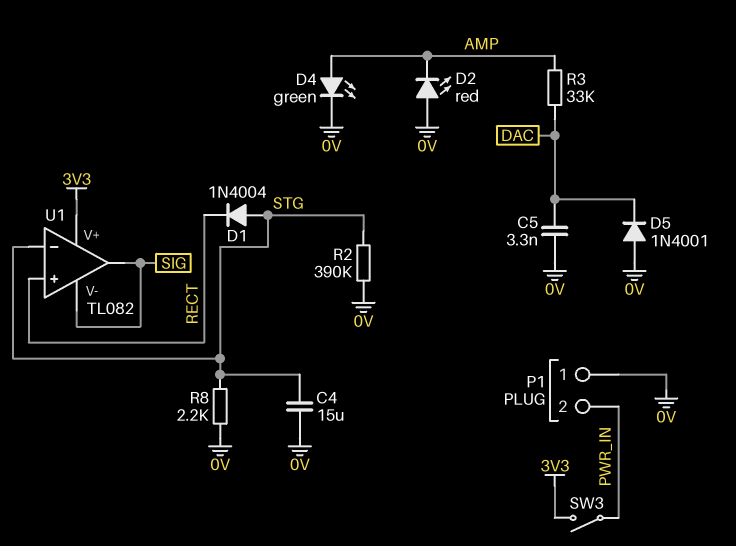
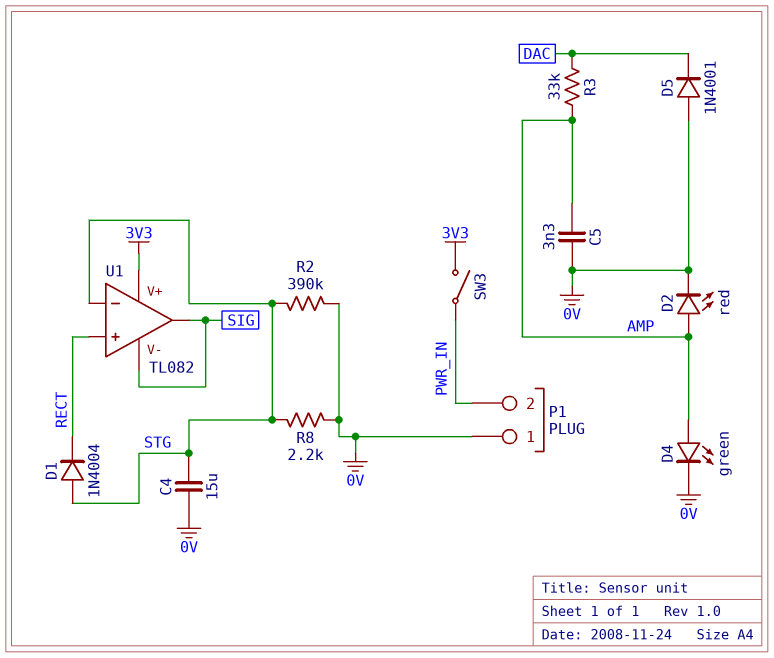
C5: 3.3nF (0V, DAC) -> 3.3nF (0V, AMP)
D2: LED red (A 0V, K AMP) -> LED red (A AMP, K 0V)

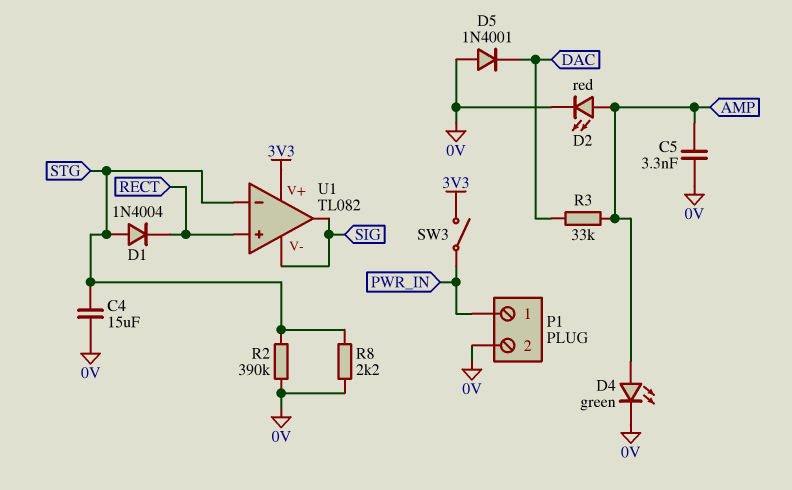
P1 pin 1: 0V -> PWR_IN
P1 pin 2: PWR_IN -> 0V

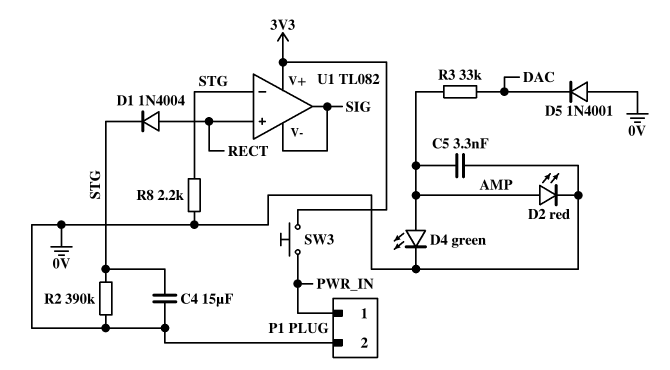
D1: diode 1N4004 (A STG, K RECT) -> diode 1N4004 (A RECT, K STG)
SW3: switch (3V3, PWR_IN) -> button (3V3, PWR_IN)

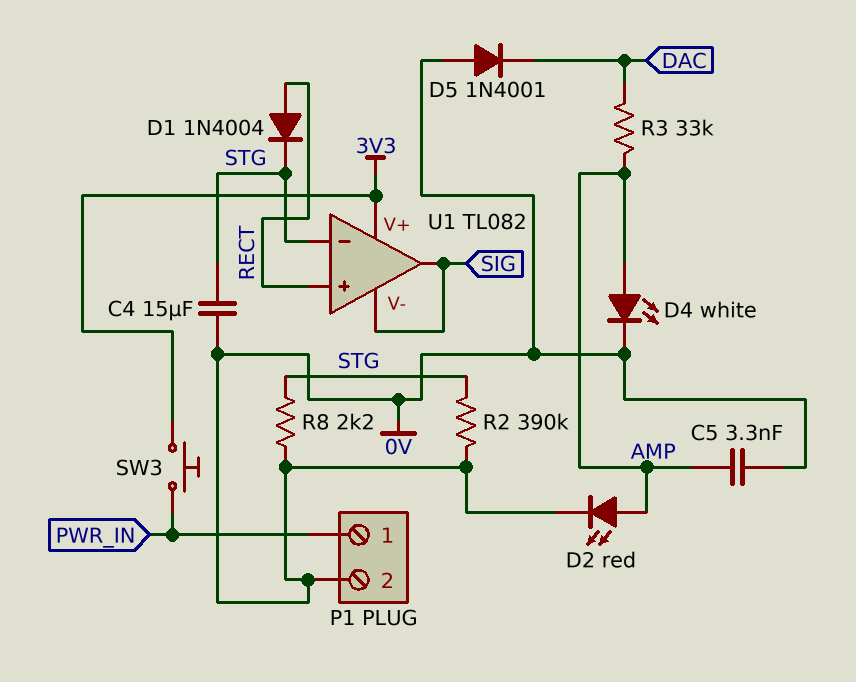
D4: LED green (A AMP, K 0V) -> LED white (A AMP, K 0V)

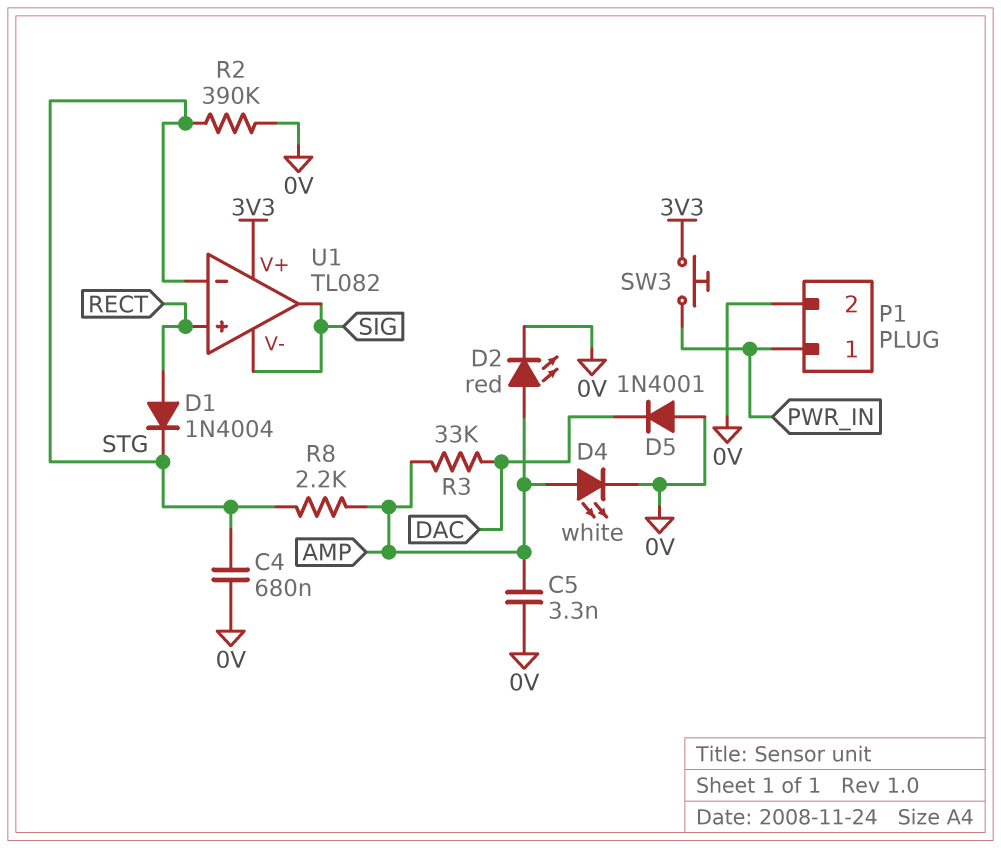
C4: 15uF (0V, STG) -> 680nF (0V, STG)
R8: 2.2k (0V, STG) -> 2.2k (AMP, STG)

